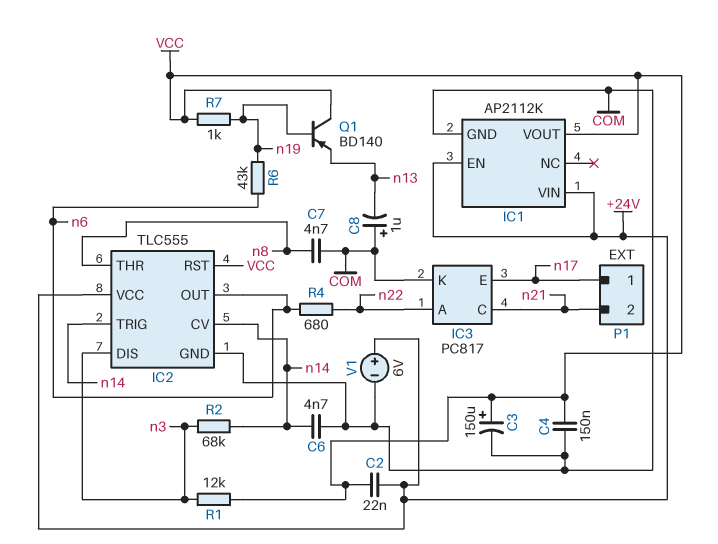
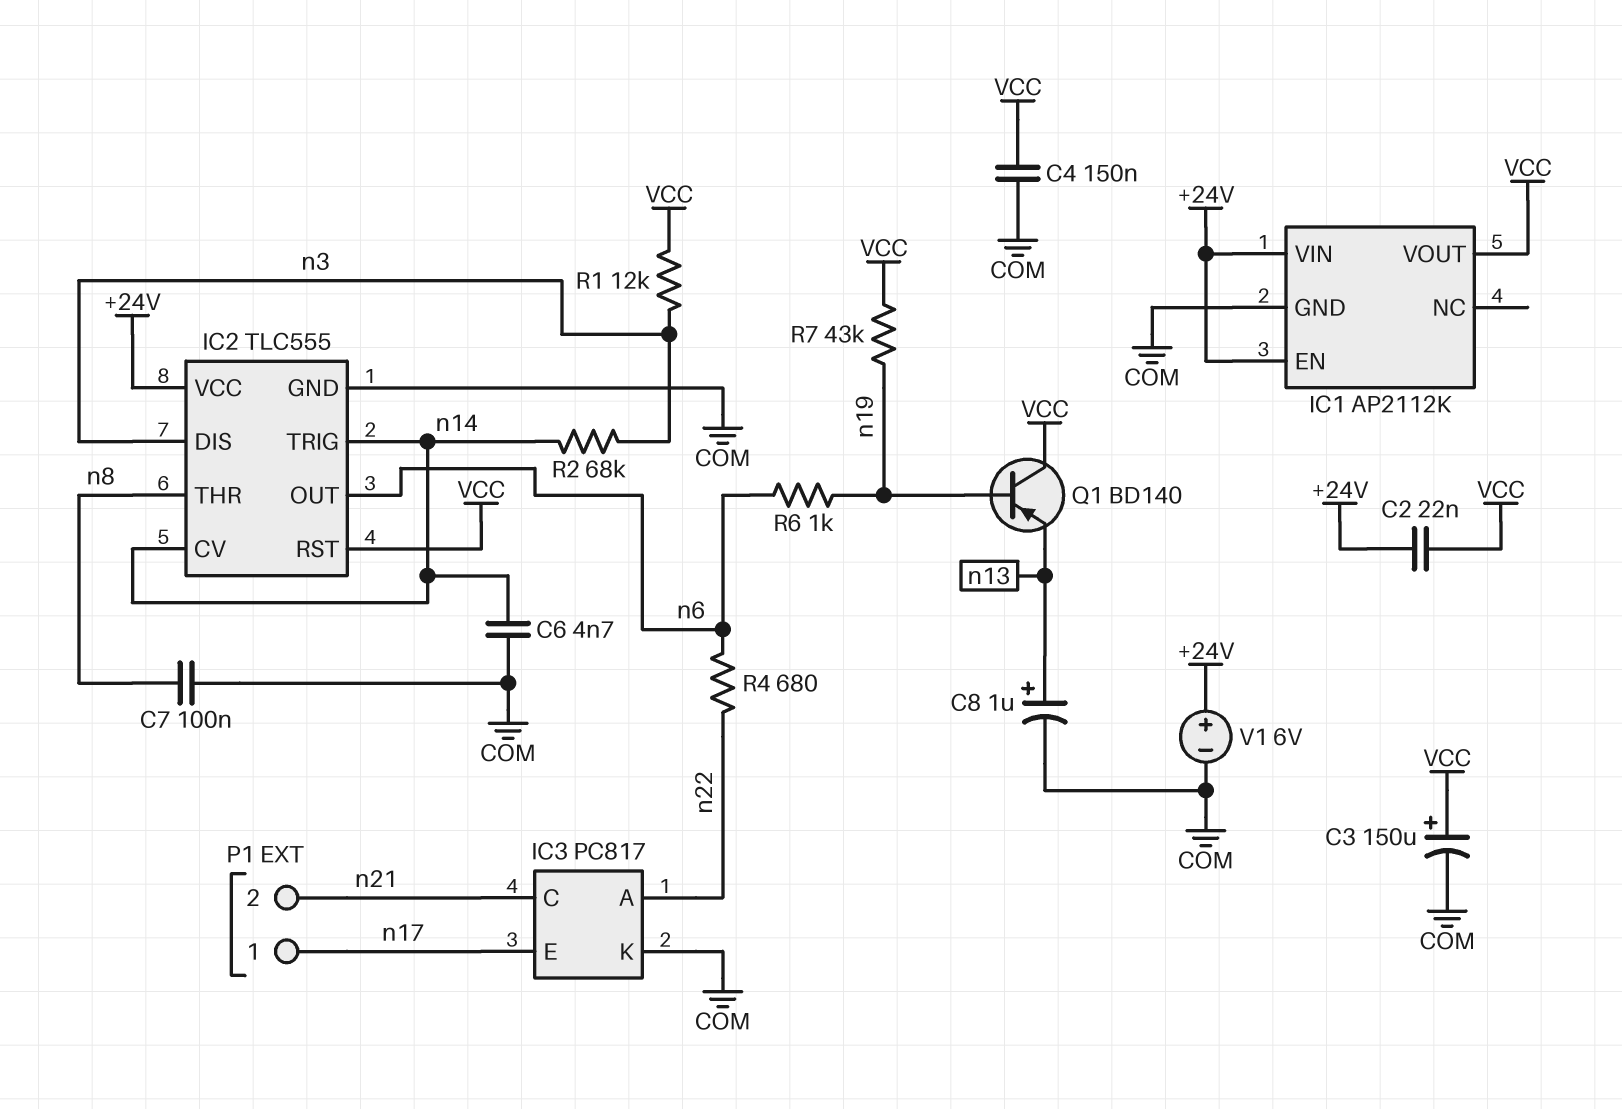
C7: 4.7nF (COM, n8) -> 100nF (COM, n8)
C8: 1uF (plus COM, minus n13) -> 1uF (plus n13, minus COM)
R6: 43k (n6, n19) -> 1k (n6, n19)
R7: 1k (VCC, n19) -> 43k (VCC, n19)

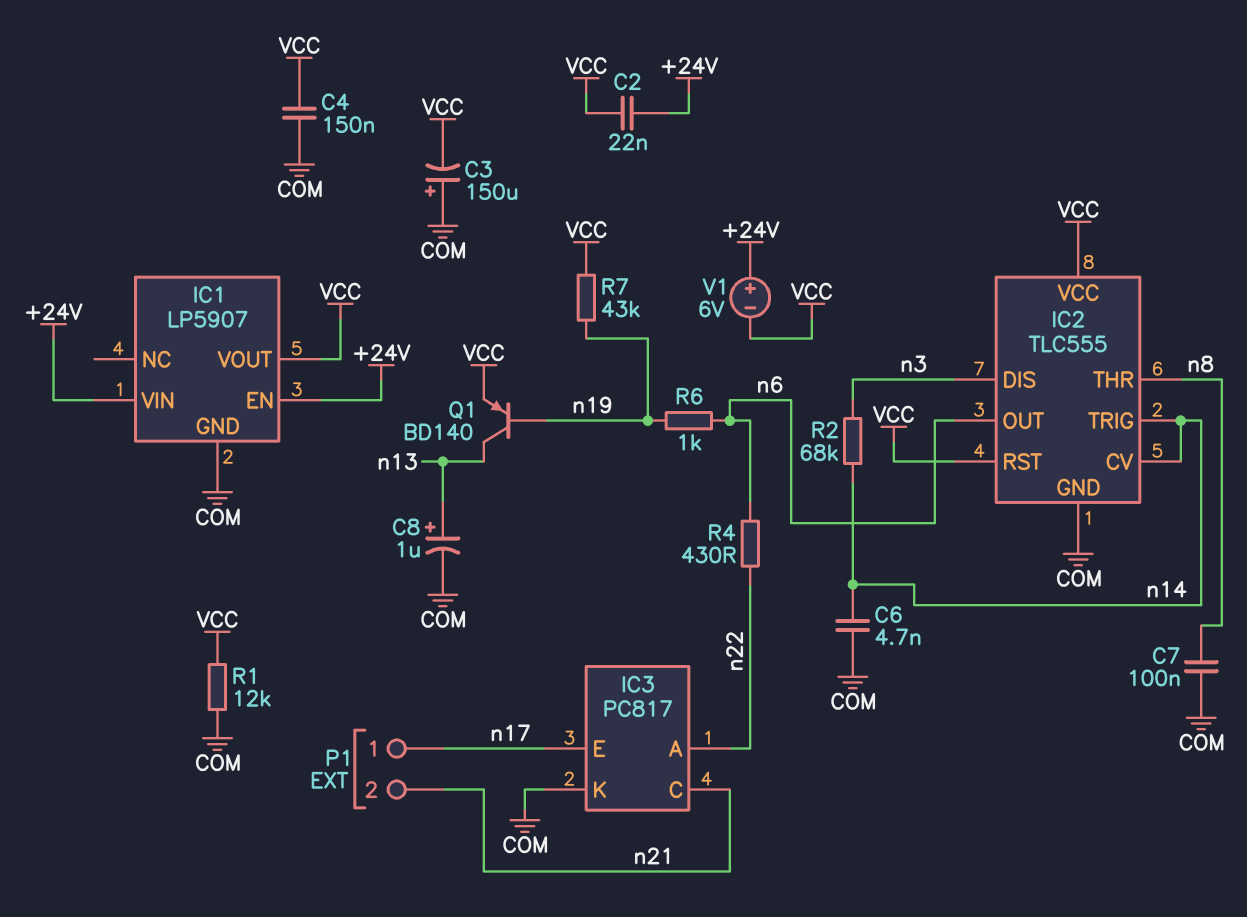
C3: 150uF (plus VCC, minus COM) -> 150uF (plus COM, minus VCC)
IC1: AP2112K -> LP5907
IC2 pin VCC: +24V -> VCC
Q1: PNP BD140 (B n19, C VCC, E n13) -> PNP BD140 (B n19, C n13, E VCC)
R1: 12k (VCC, n3) -> 12k (COM, VCC)
R4: 680 (n6, n22) -> 430 (n6, n22)
V1: 6V (plus +24V, minus COM) -> 6V (plus +24V, minus VCC)

